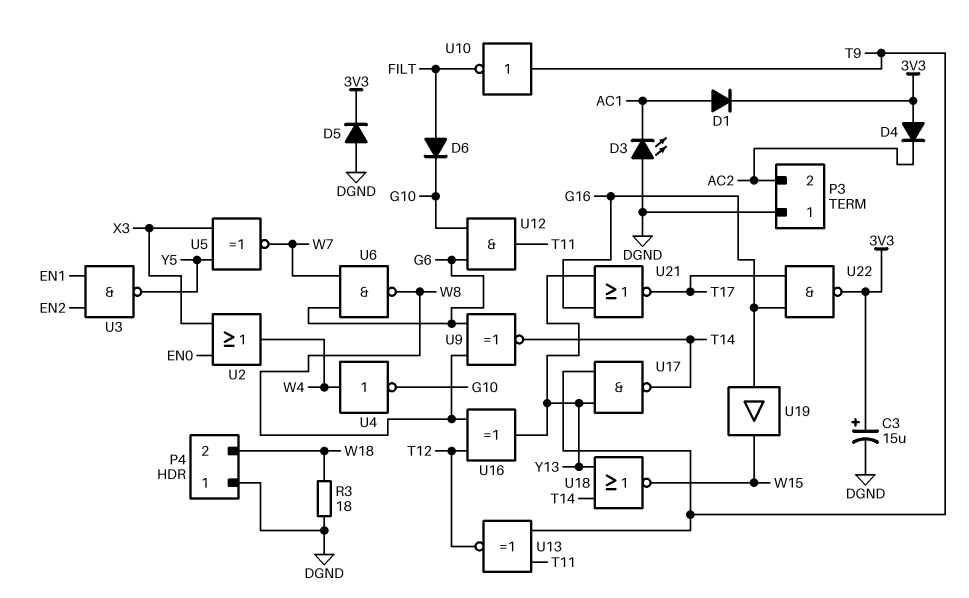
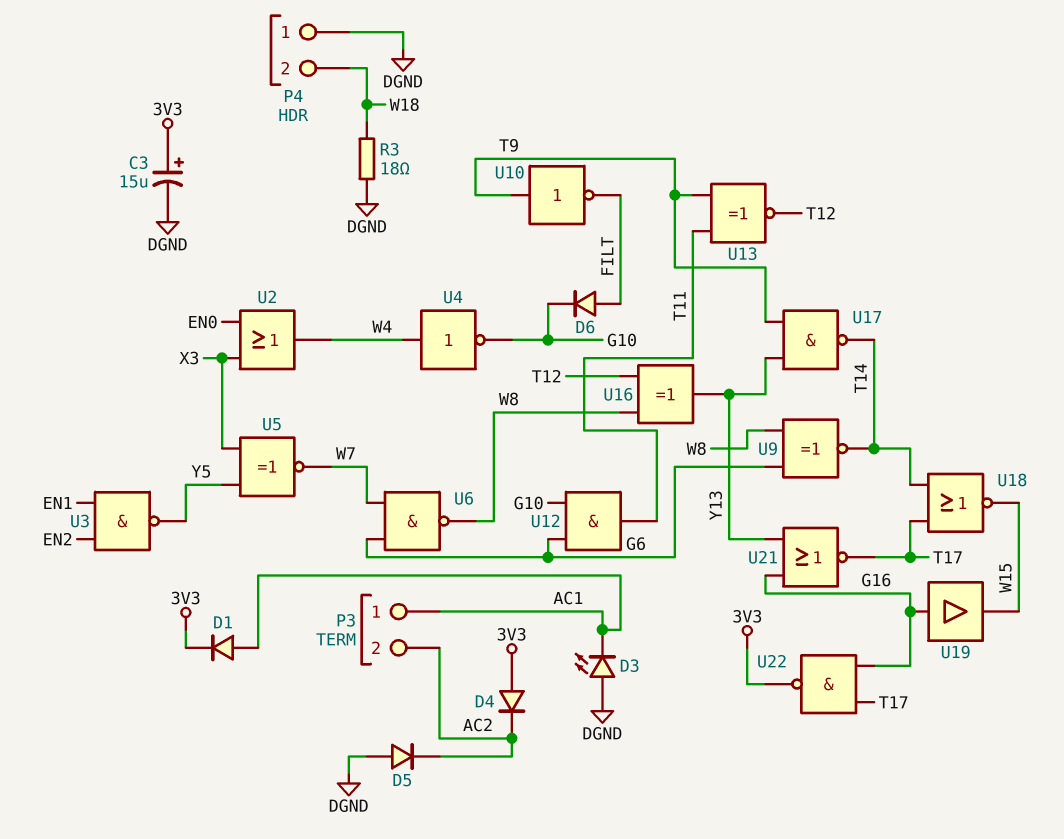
D5: diode (A DGND, K 3V3) -> diode (A DGND, K AC2)
P3 pin 1: DGND -> AC1
U18: NOR (in T14, in Y13, out W15) -> NOR (in T14, in T17, out W15)

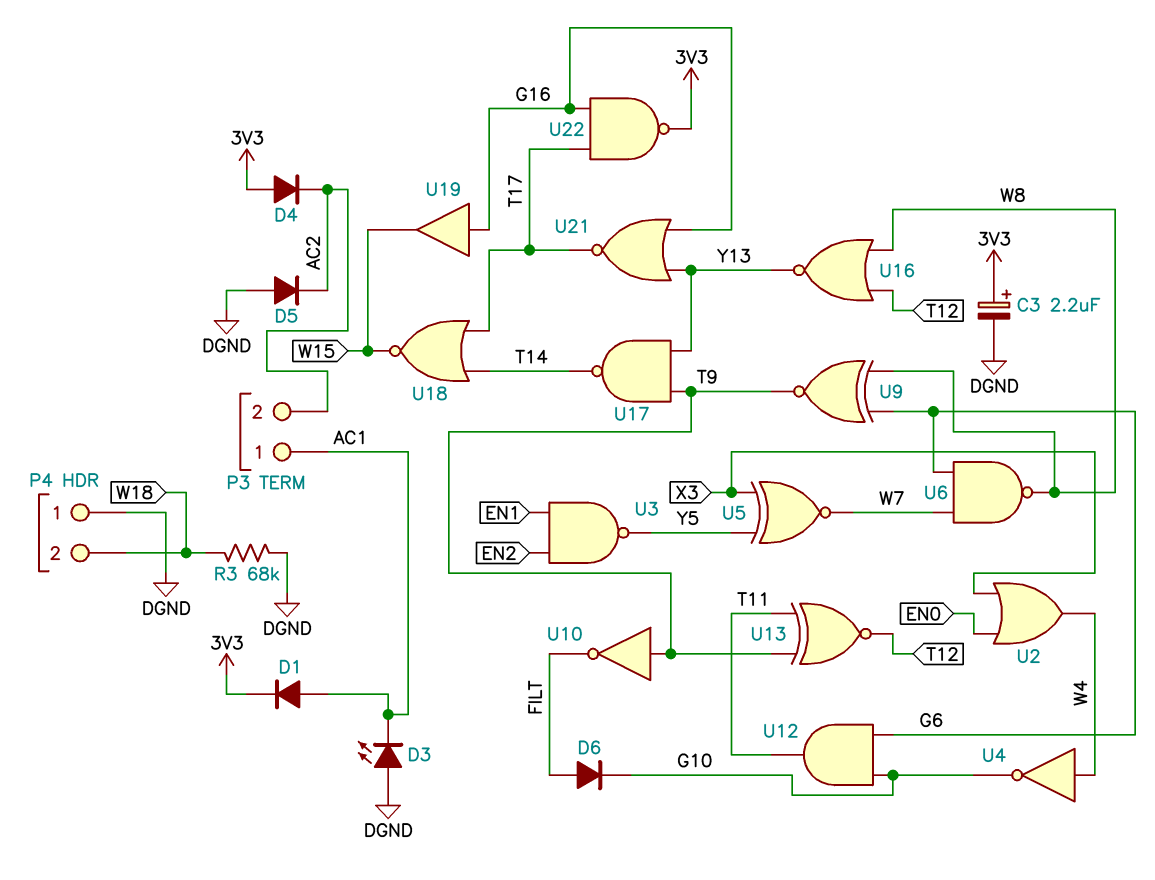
C3: 15uF (plus 3V3, minus DGND) -> 2.2uF (plus 3V3, minus DGND)
R3: 18 (DGND, W18) -> 68k (DGND, W18)
U9: XNOR (in G6, in W8, out T14) -> XNOR (in G6, in W8, out T9)
U16: XOR (in T12, in W8, out Y13) -> NOR (in T12, in W8, out Y13)

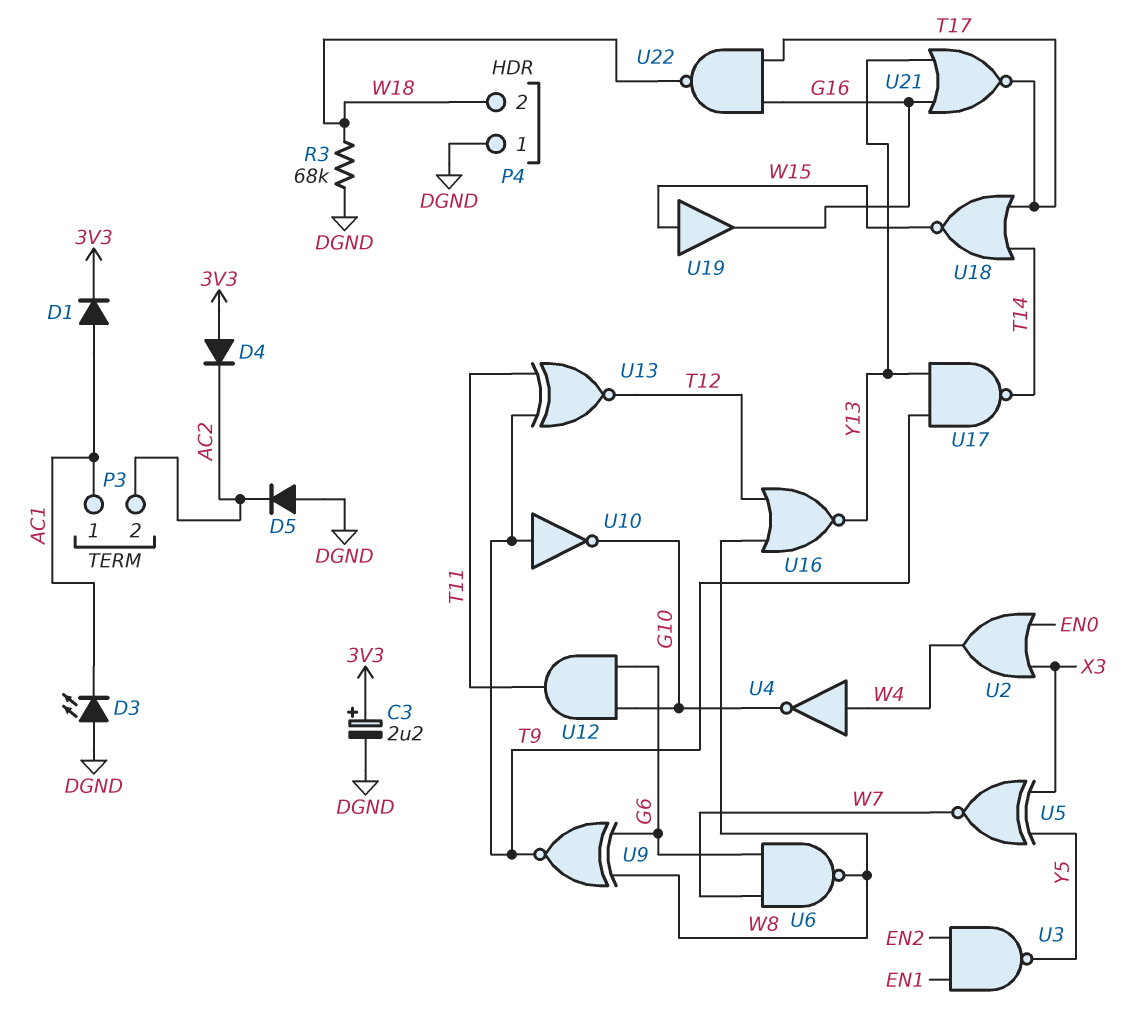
D6: diode (A FILT, K G10) -> none
U10: NOT (in T9, out FILT) -> NOT (in T9, out G10)
U19: buffer (in G16, out W15) -> buffer (in W15, out G16)
U22: NAND (in G16, in T17, out 3V3) -> NAND (in G16, in T17, out W18)

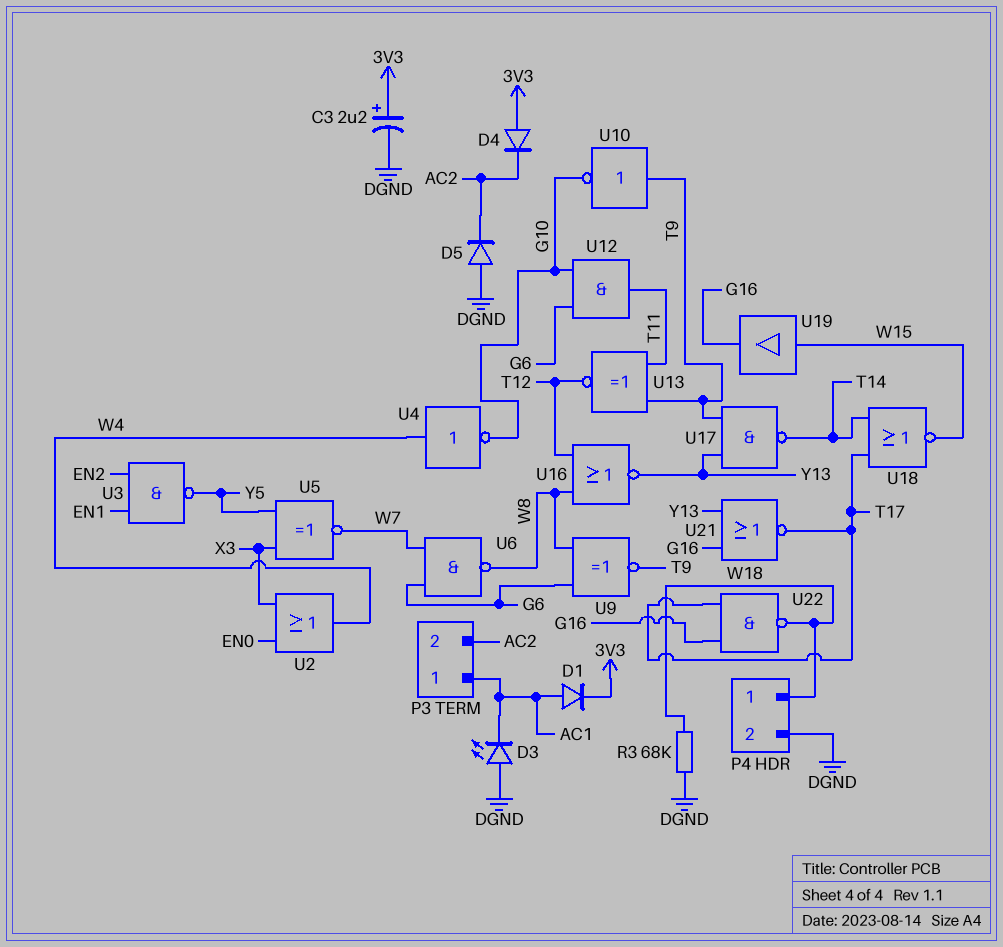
P4 pin 1: DGND -> W18
P4 pin 2: W18 -> DGND

